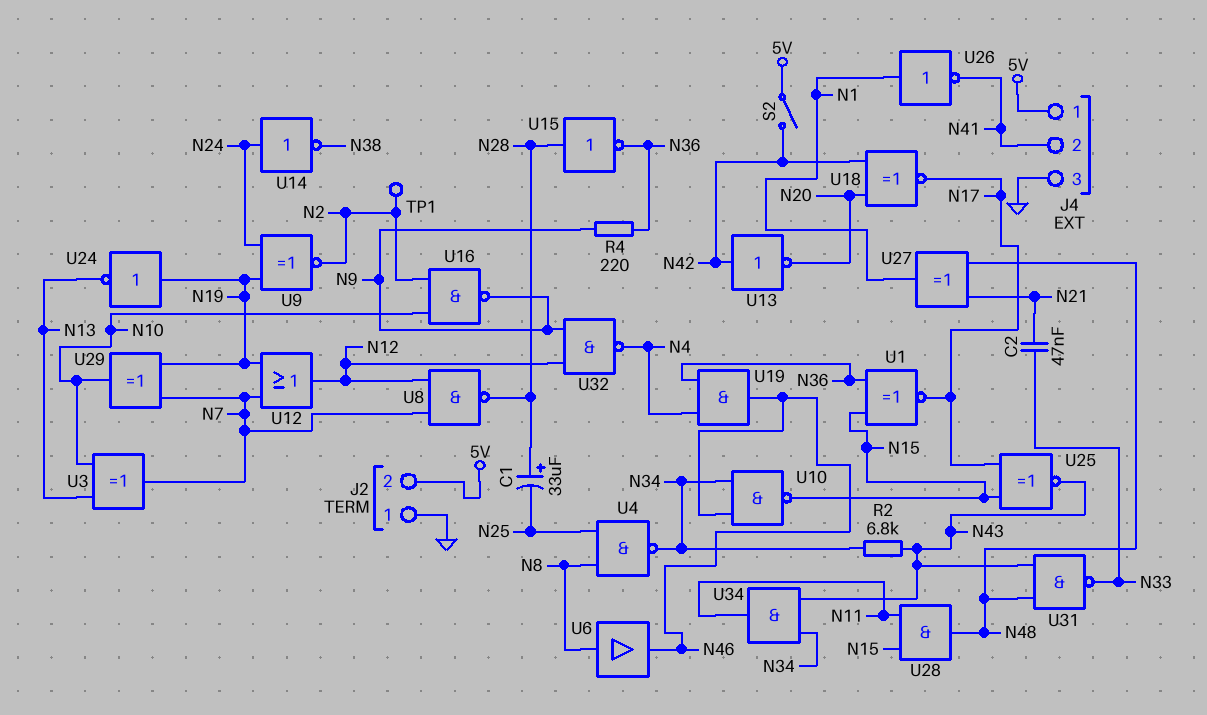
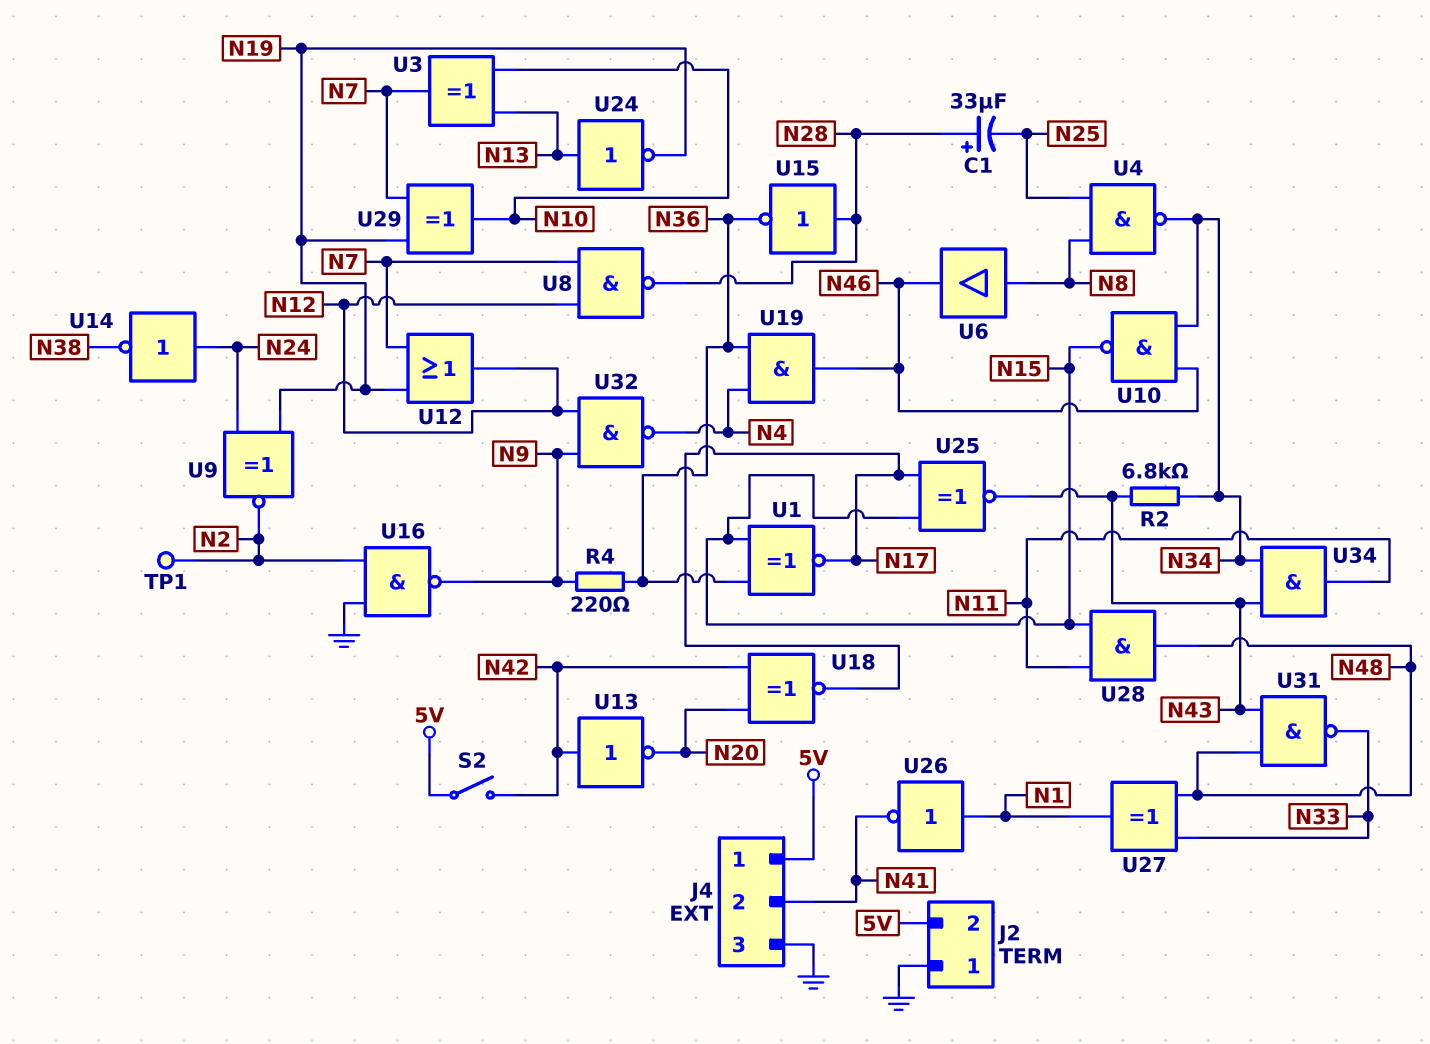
C2: 47nF (N21, N33) -> none
U16: NAND (in N2, in N10, out N9) -> NAND (in GND, in N2, out N9)
U24: NOT (in N19, out N13) -> NOT (in N13, out N19)
U27: XOR (in N21, in N48, out N1) -> XOR (in N33, in N48, out N1)

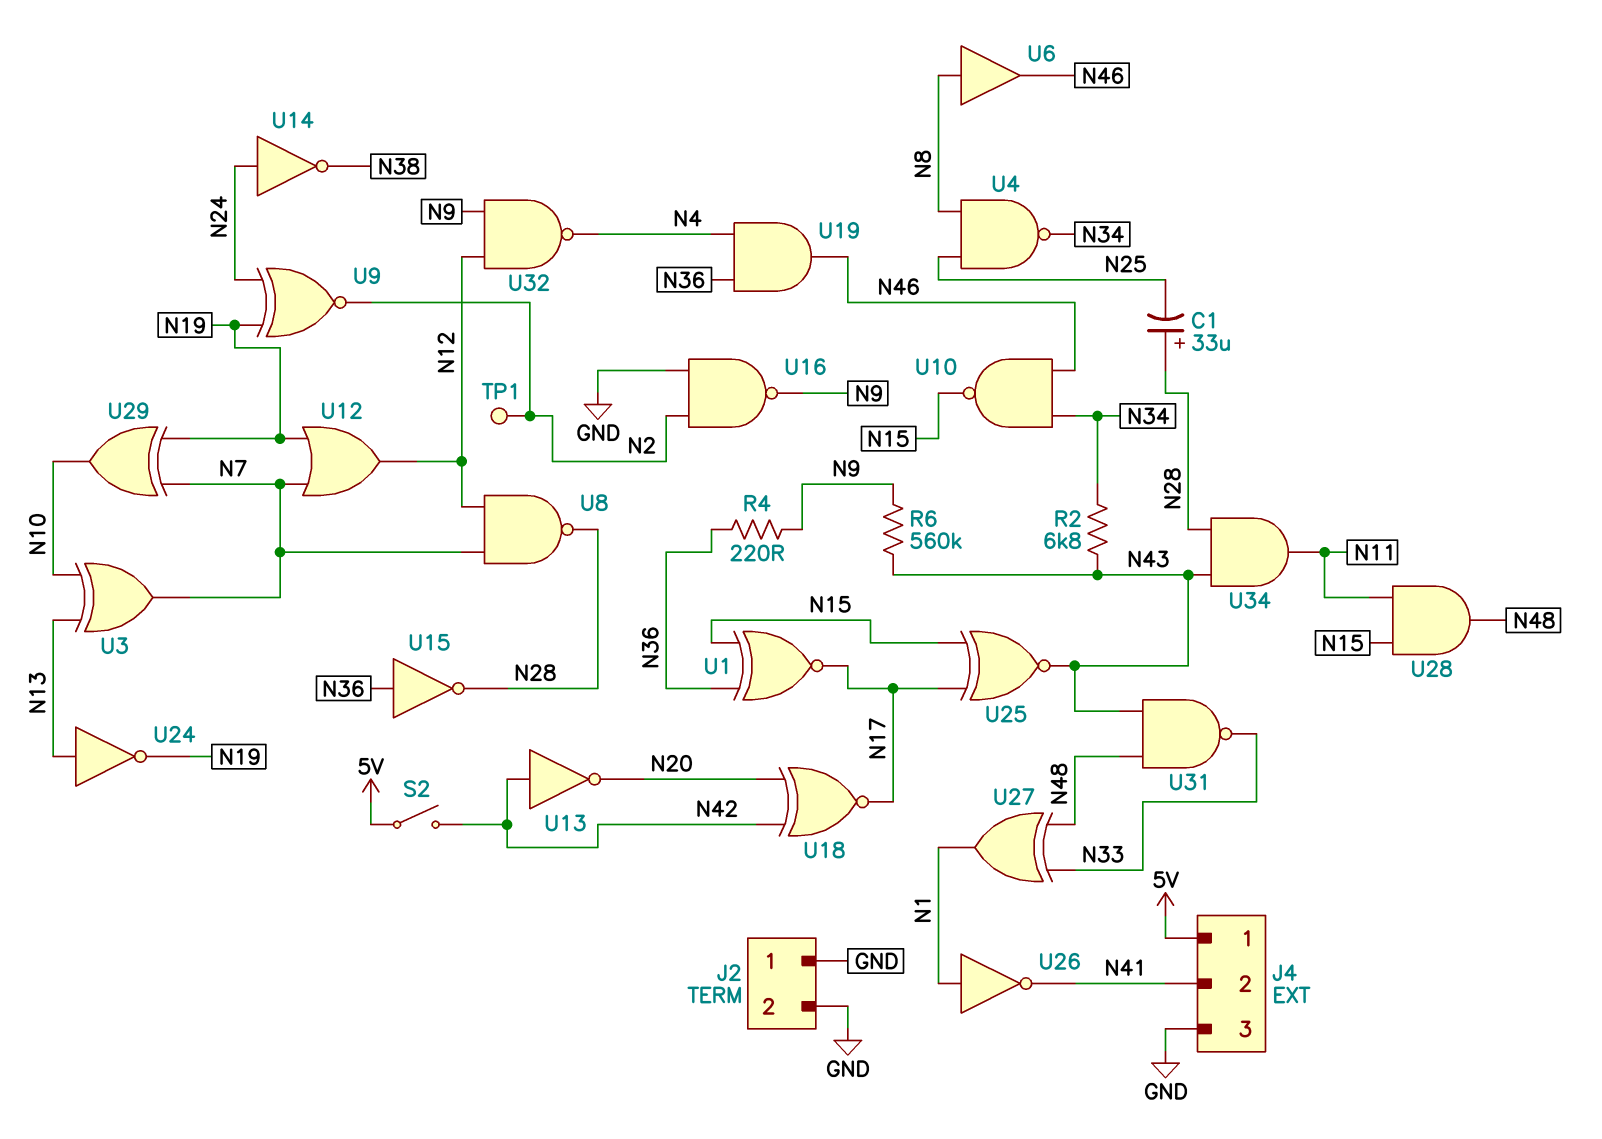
J2 pin 2: 5V -> GND
R6: none -> 560k (N9, N43)
U15: NOT (in N28, out N36) -> NOT (in N36, out N28)
U34: AND (in N34, in N43, out N11) -> AND (in N28, in N43, out N11)

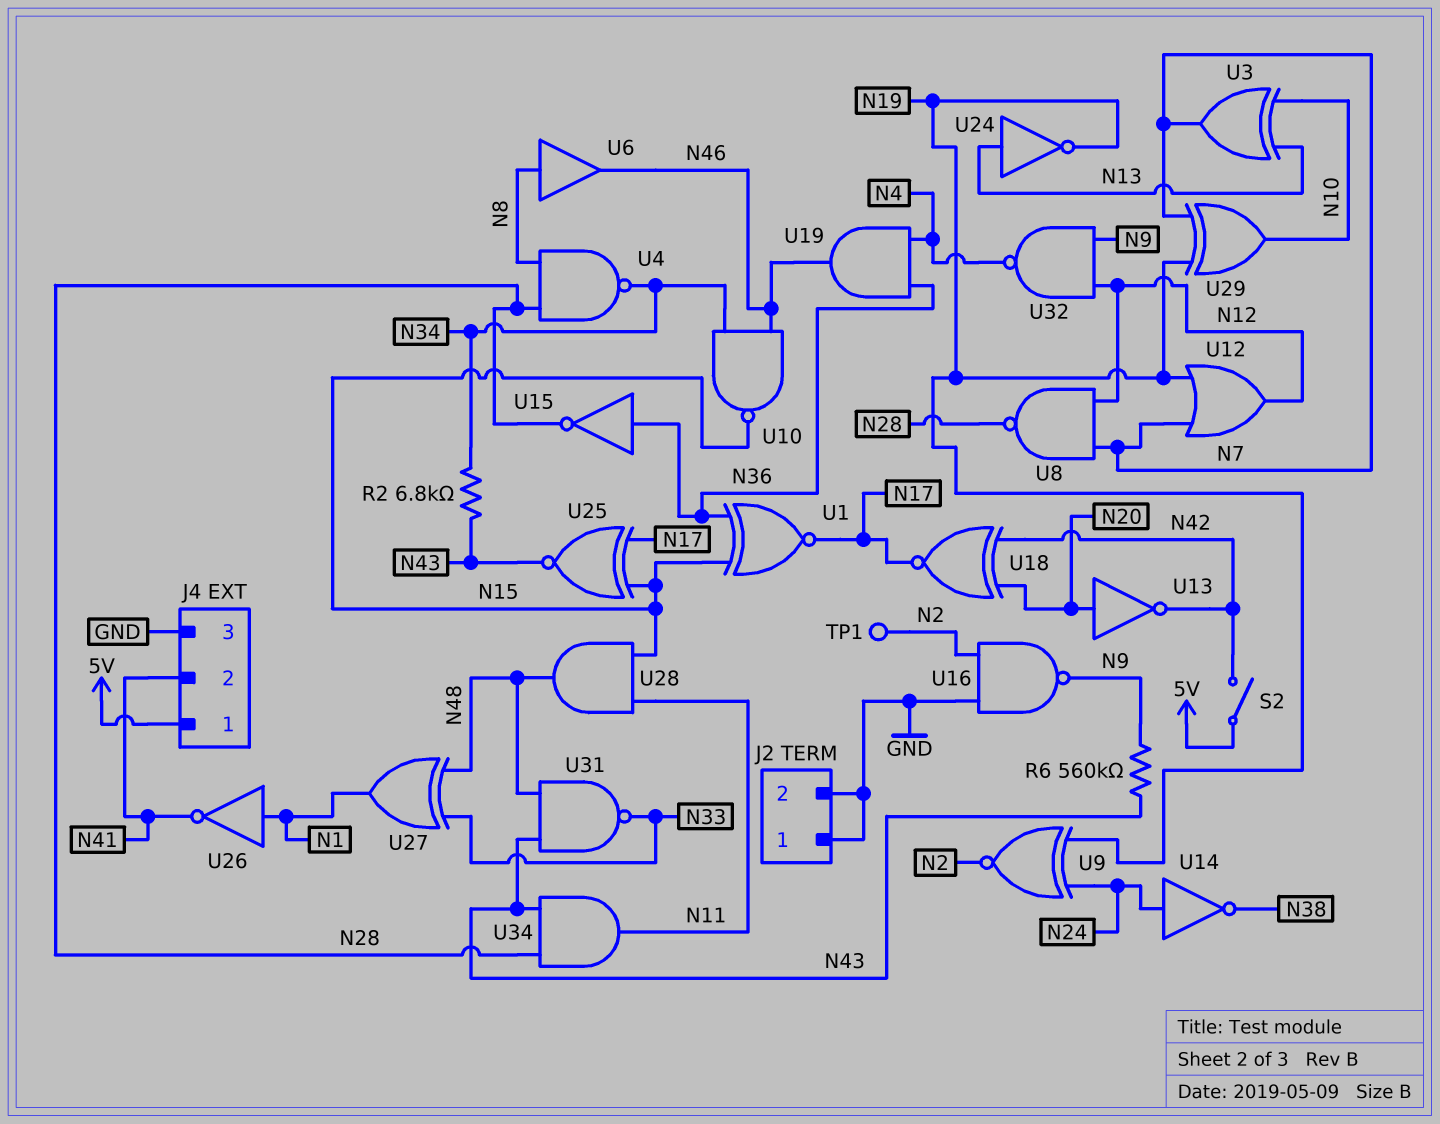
C1: 33uF (plus N28, minus N25) -> none
R4: 220 (N9, N36) -> none
U4: NAND (in N8, in N25, out N34) -> NAND (in N8, in N28, out N34)
U13: NOT (in N42, out N20) -> NOT (in N20, out N42)

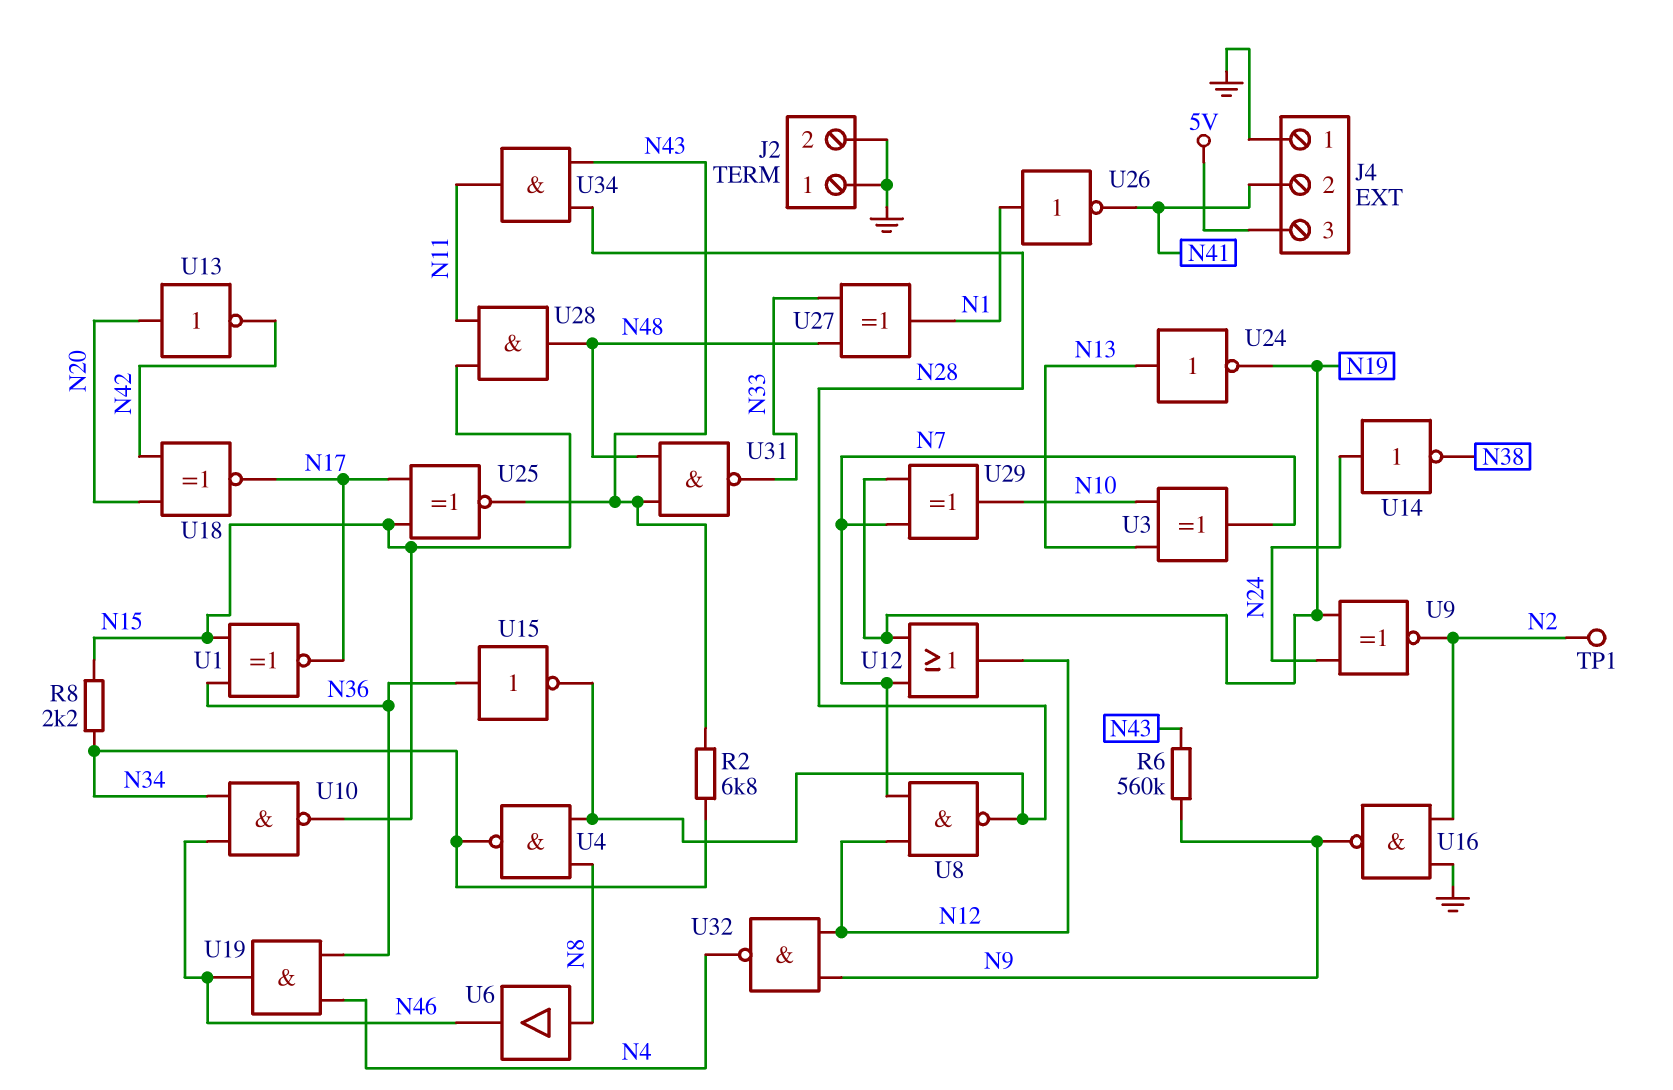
J4 pin 1: 5V -> GND
J4 pin 3: GND -> 5V
R8: none -> 2.2k (N15, N34)
S2: switch (5V, N42) -> none

